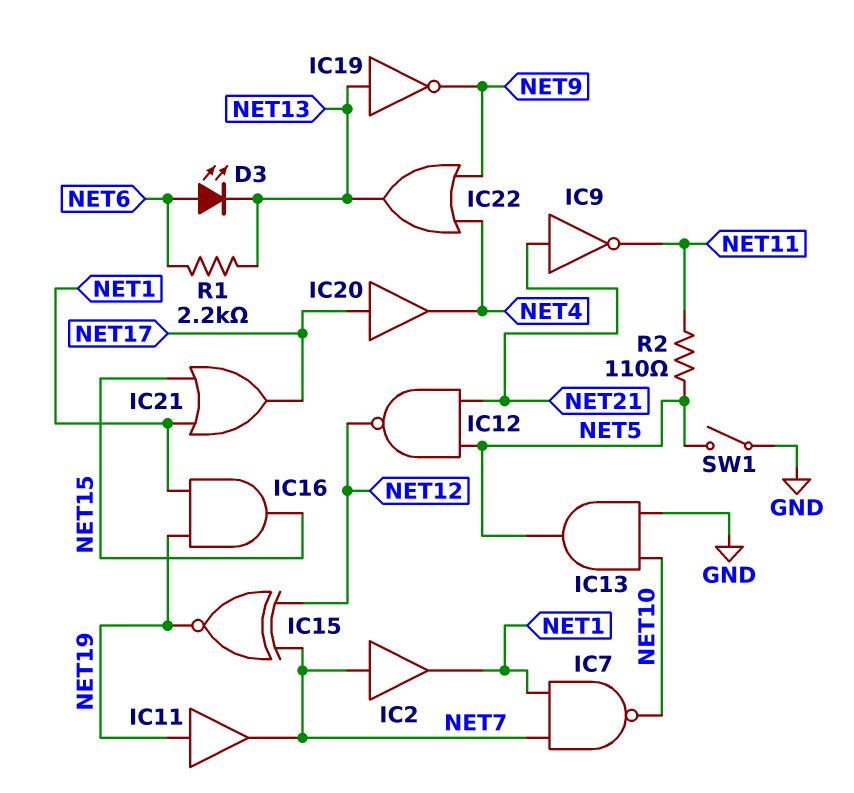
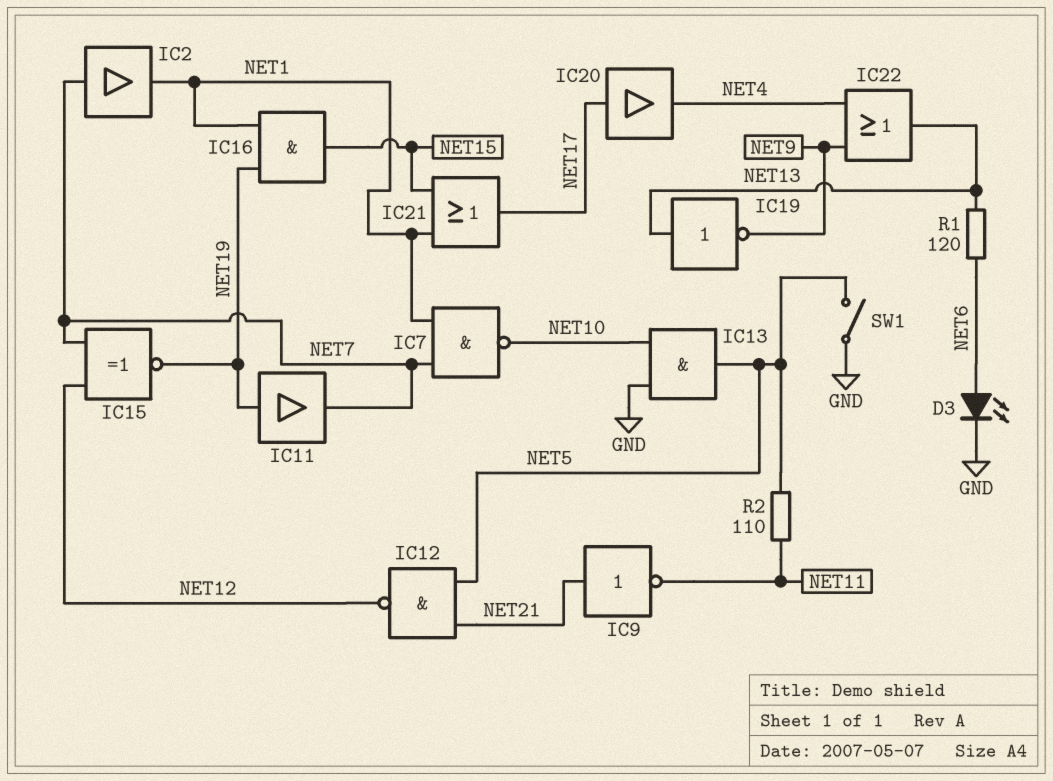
D3: LED (A NET6, K NET13) -> LED (A NET6, K GND)
R1: 2.2k (NET6, NET13) -> 120 (NET6, NET13)

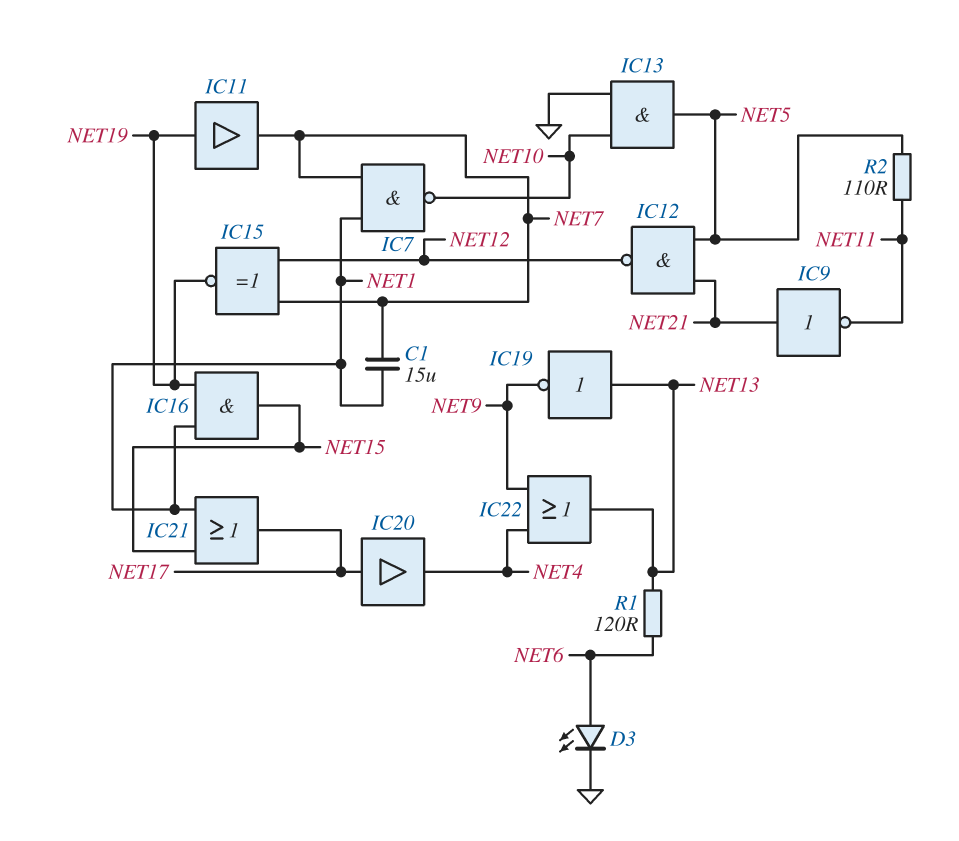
C1: none -> 15uF (NET1, NET7)
IC2: buffer (in NET7, out NET1) -> none
SW1: switch (GND, NET5) -> none

